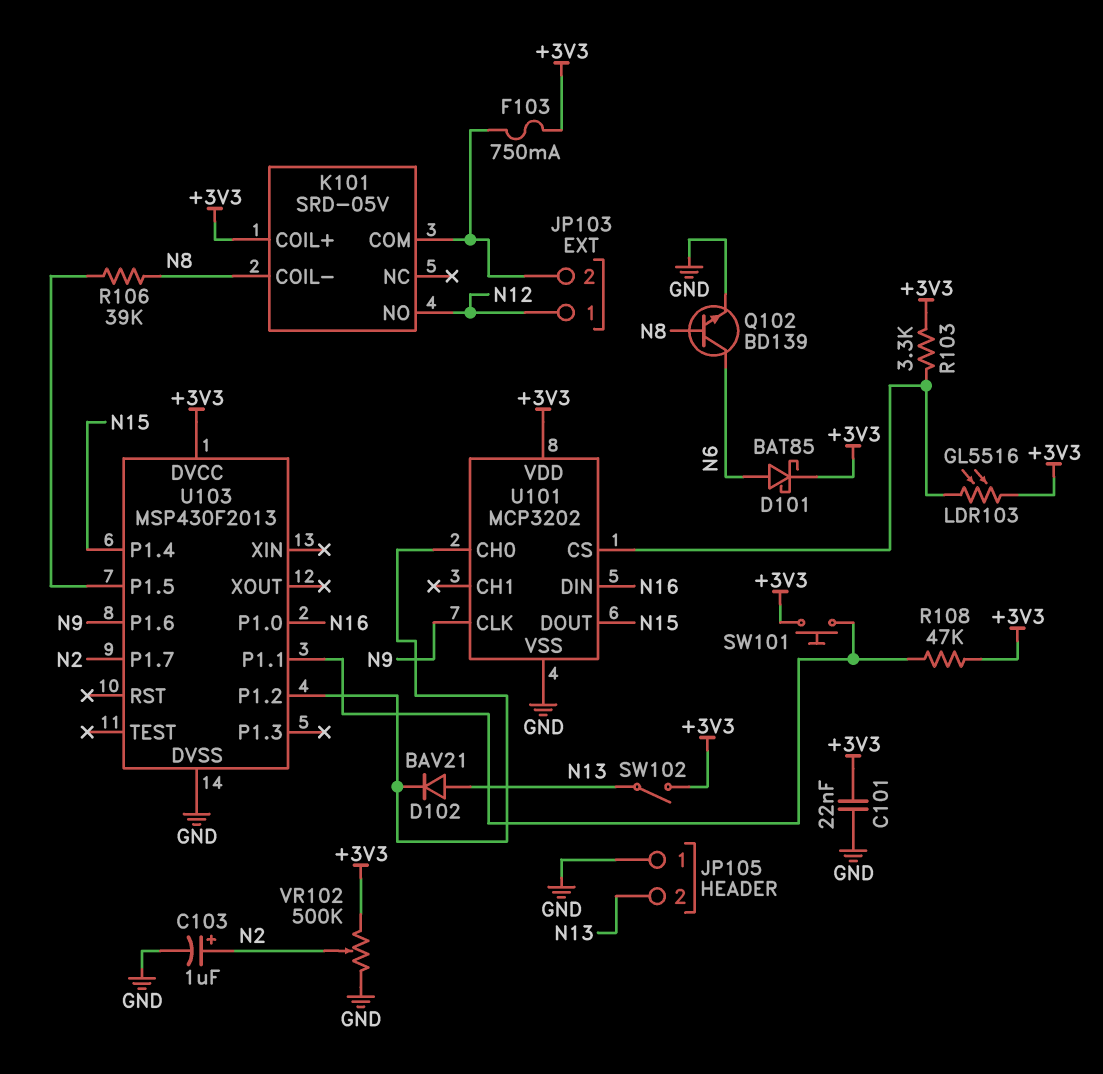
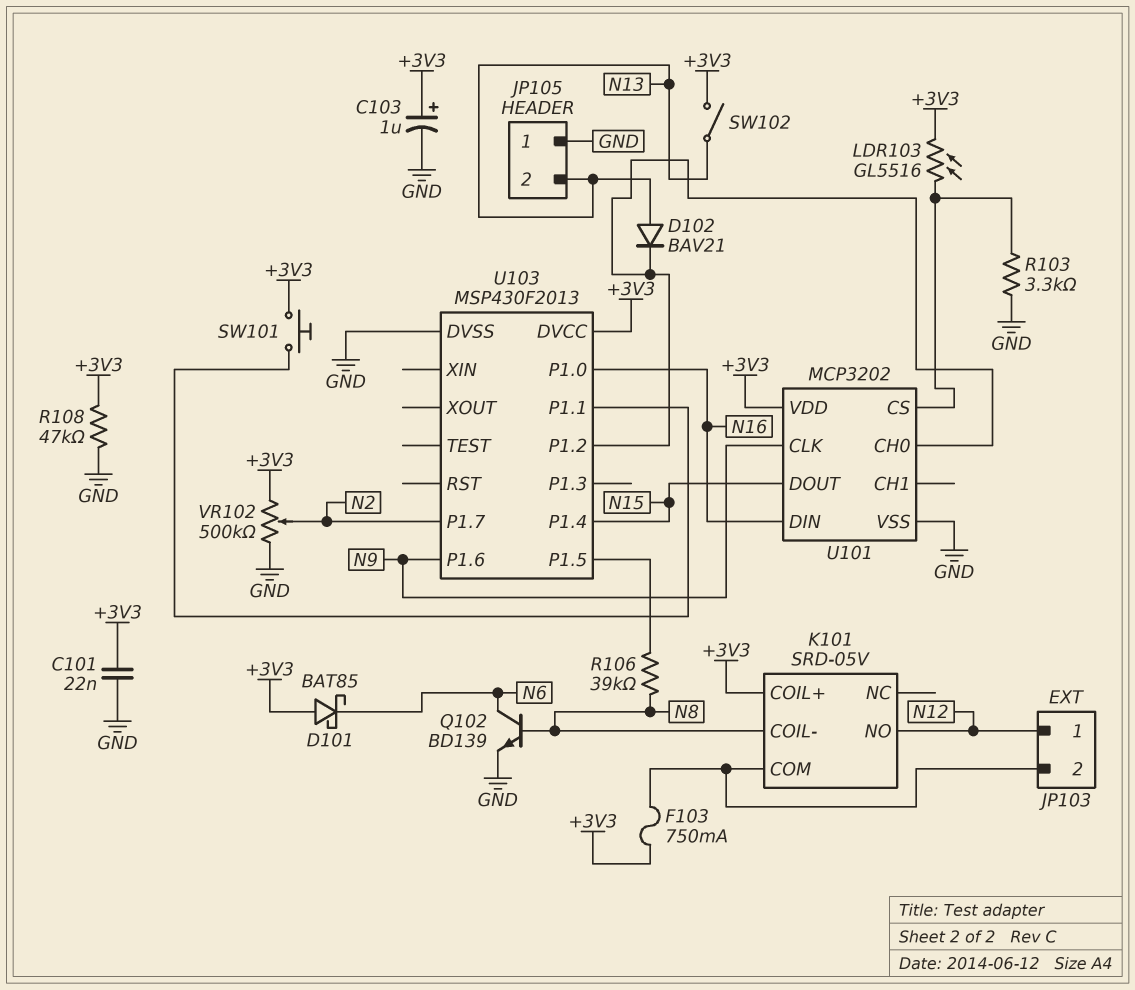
C103: 1uF (plus N2, minus GND) -> 1uF (plus +3V3, minus GND)
D101: schottky BAT85 (A N6, K +3V3) -> schottky BAT85 (A +3V3, K N6)
R103: 3.3k (+3V3, U101/CS) -> 3.3k (GND, U101/CS)
R108: 47k (+3V3, U103/P1.1) -> 47k (+3V3, GND)

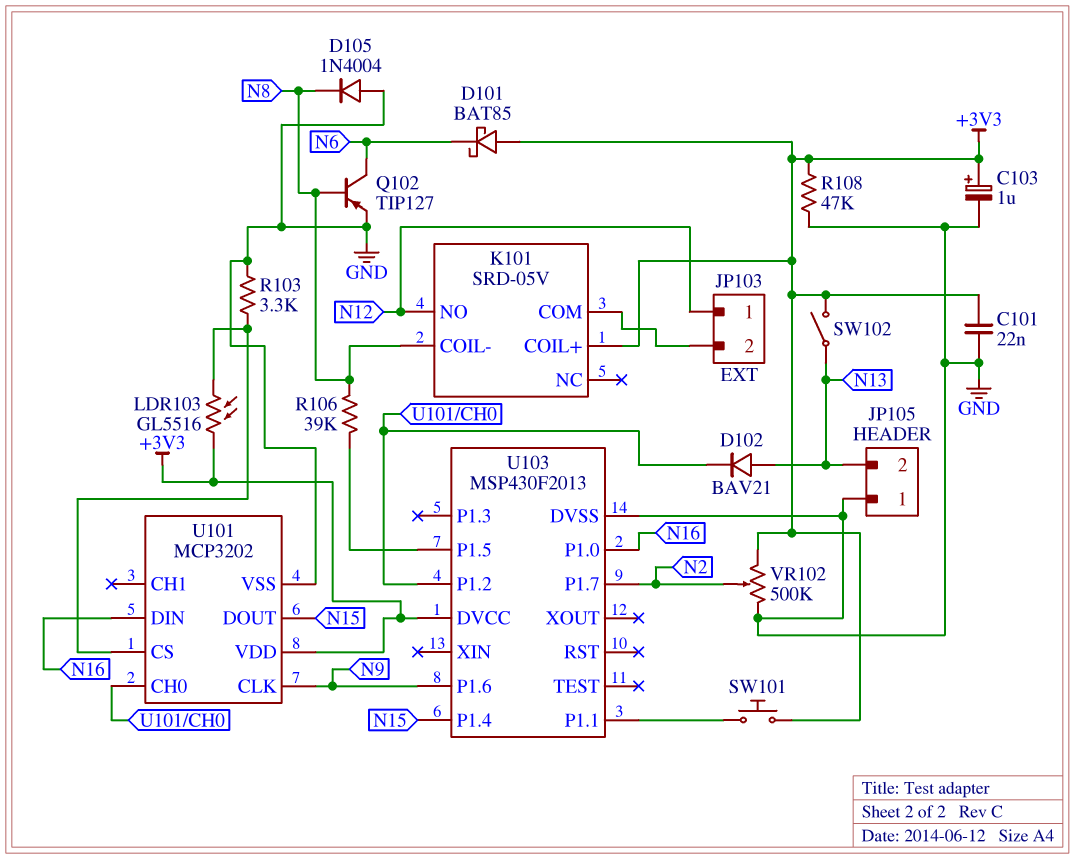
D105: none -> diode 1N4004 (A GND, K N8)
F103: 750mA (+3V3, JP103/2) -> none
Q102: NPN BD139 (B N8, C N6, E GND) -> PNP TIP127 (B N8, C N6, E GND)

